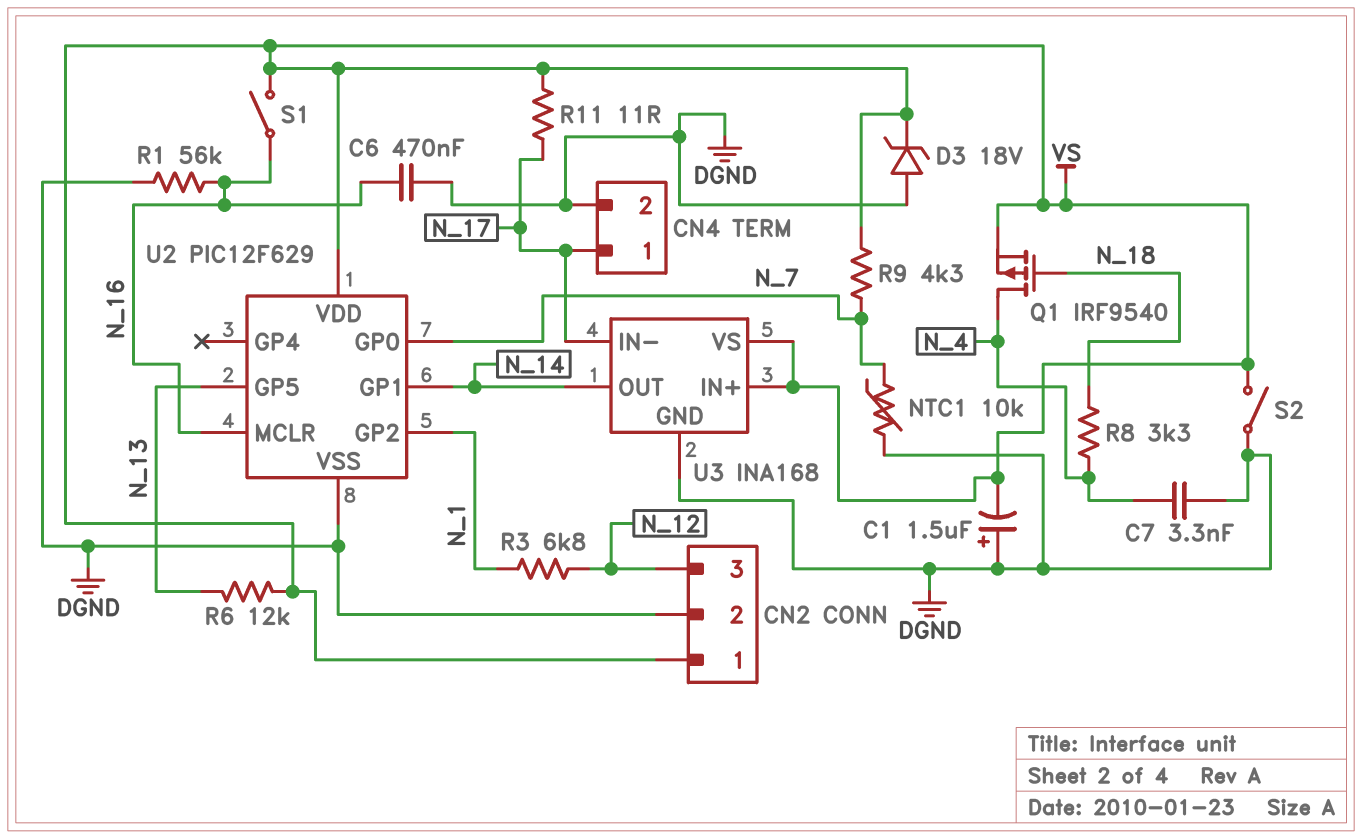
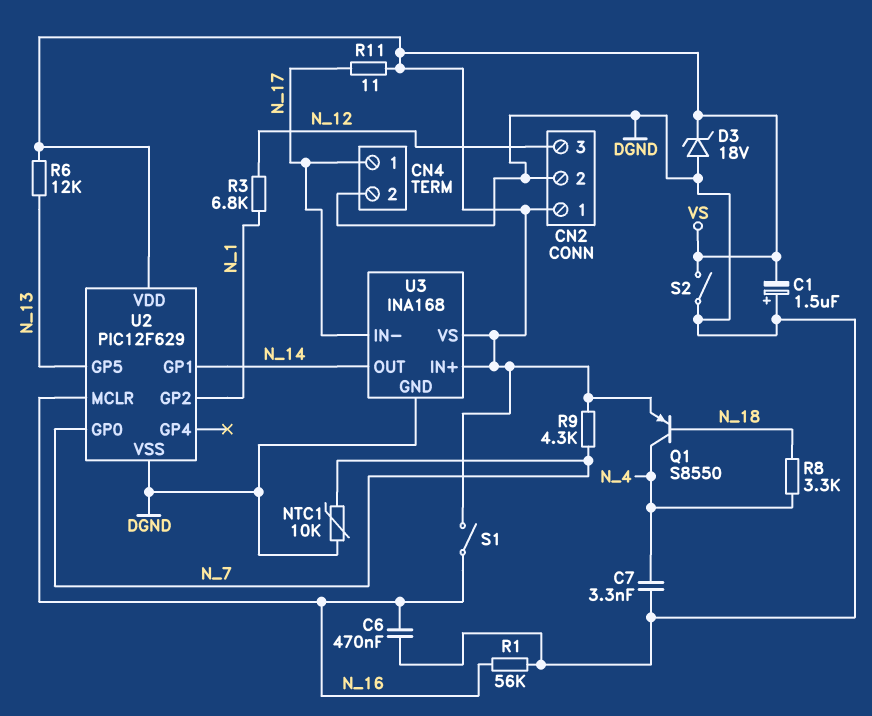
Q1: PMOS IRF9540 (G N_18, D N_4, S VS) -> PNP S8550 (B N_18, C N_4, E VS)

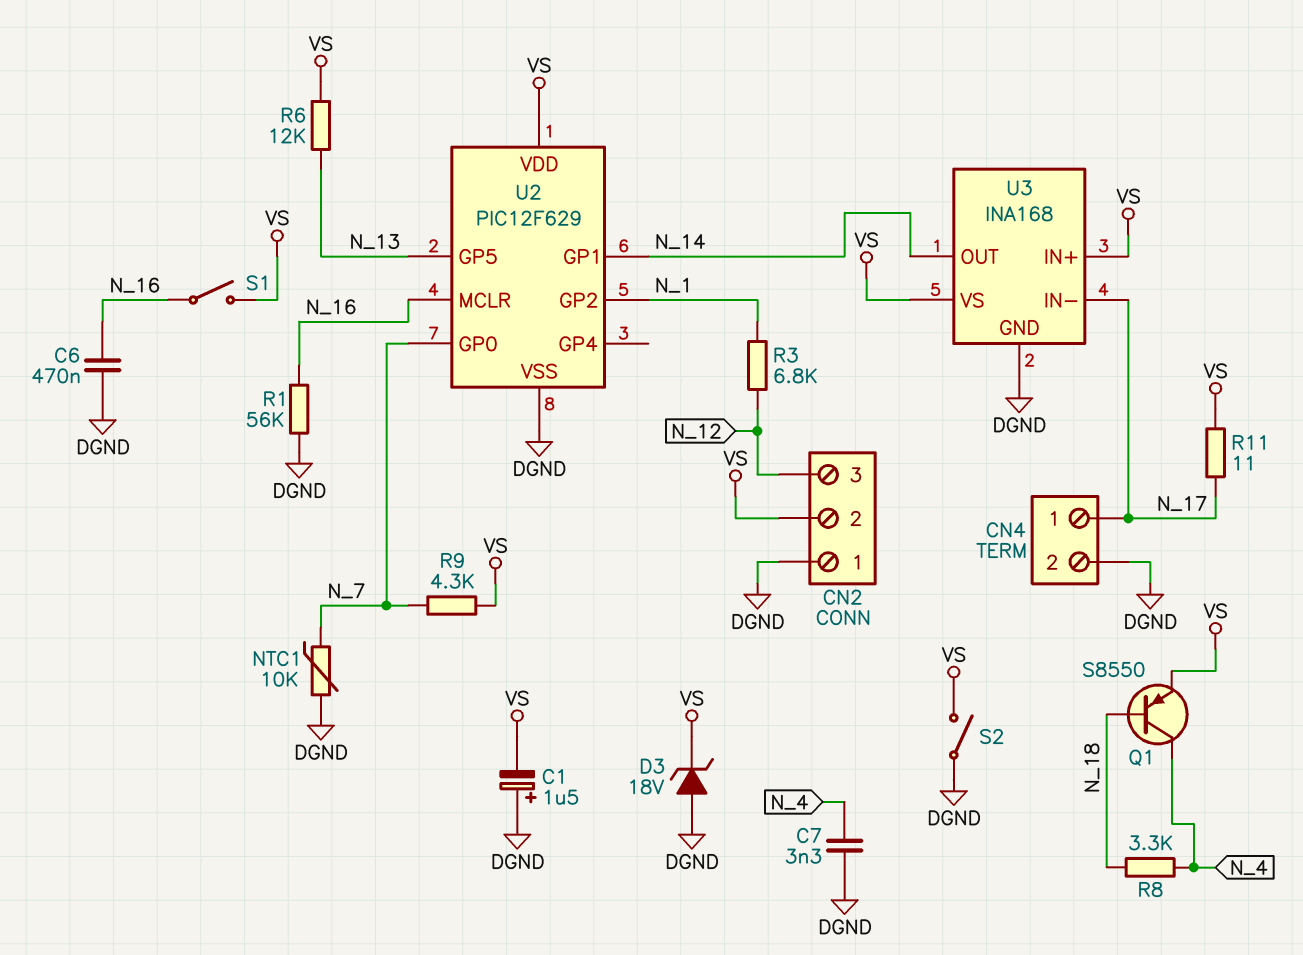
CN2 pin 1: VS -> DGND
CN2 pin 2: DGND -> VS

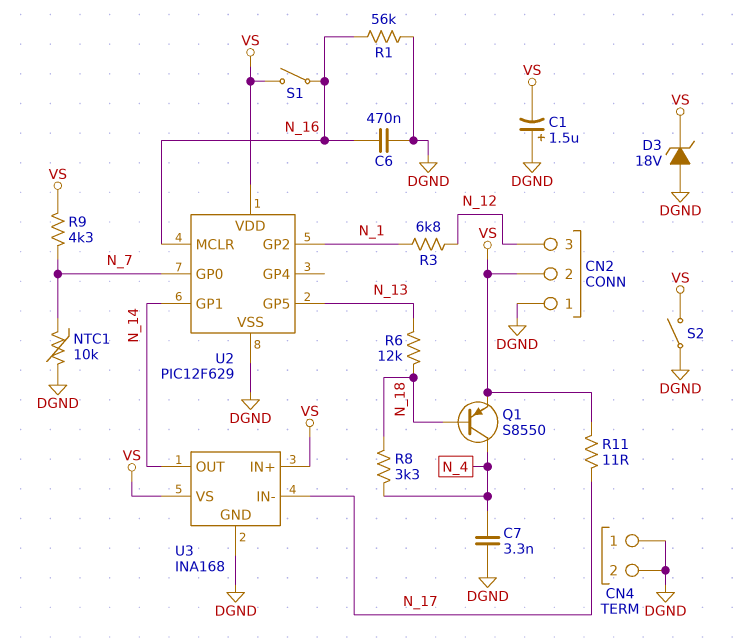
CN4 pin 1: N_17 -> DGND
R6: 12k (N_13, VS) -> 12k (N_13, N_18)

